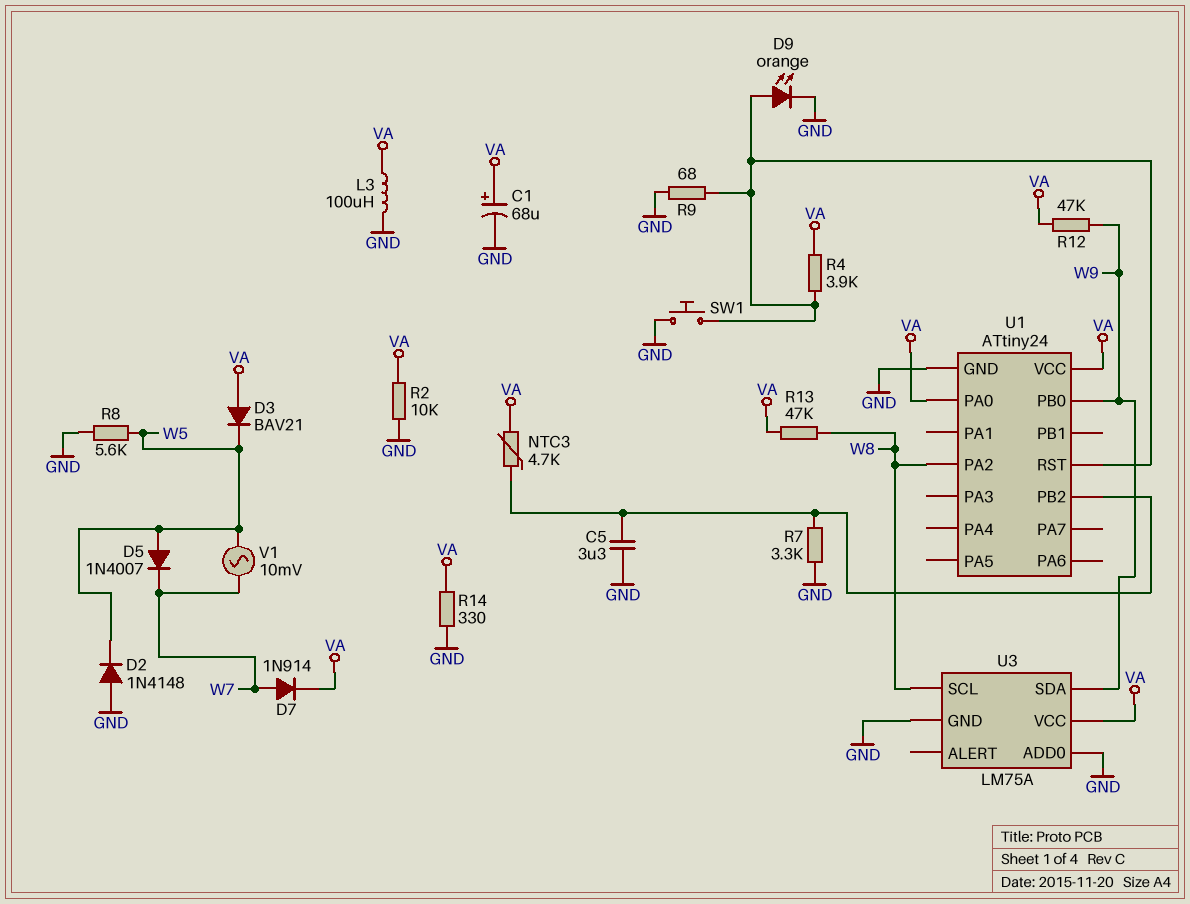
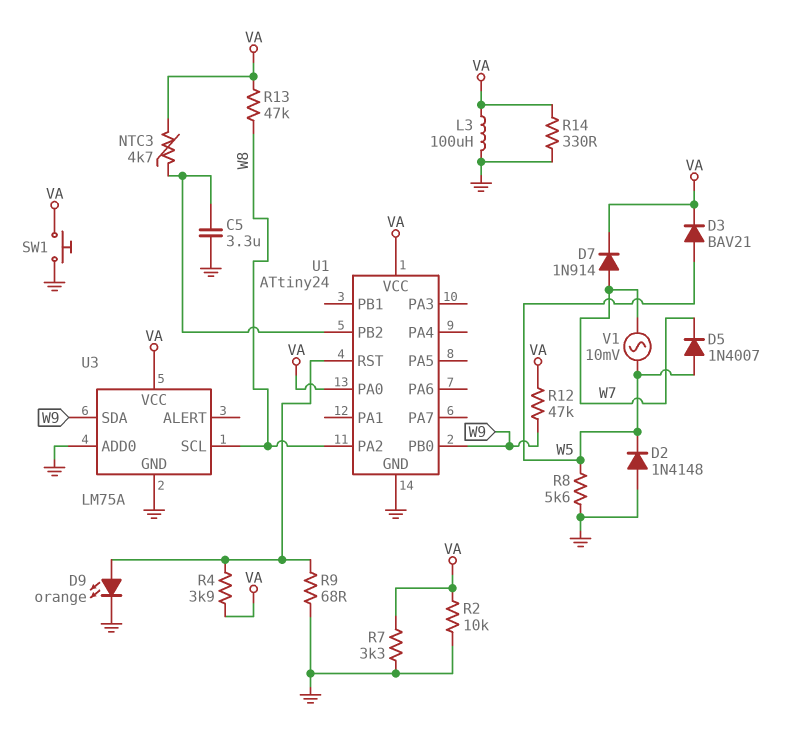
C1: 68uF (plus VA, minus GND) -> none
D3: diode BAV21 (A VA, K W5) -> diode BAV21 (A W5, K VA)
R7: 3.3k (GND, U1/PB2) -> 3.3k (GND, VA)
SW1: button (GND, U1/RST) -> button (GND, VA)

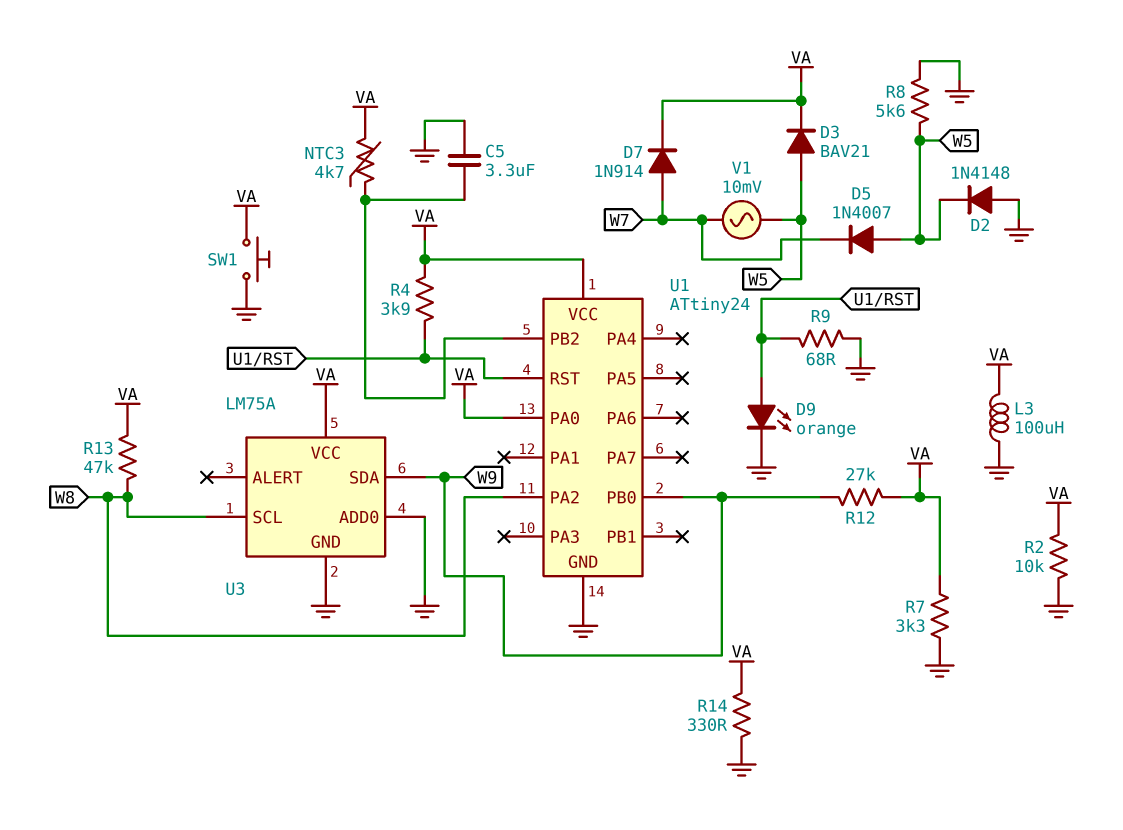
R12: 47k (VA, W9) -> 27k (VA, W9)

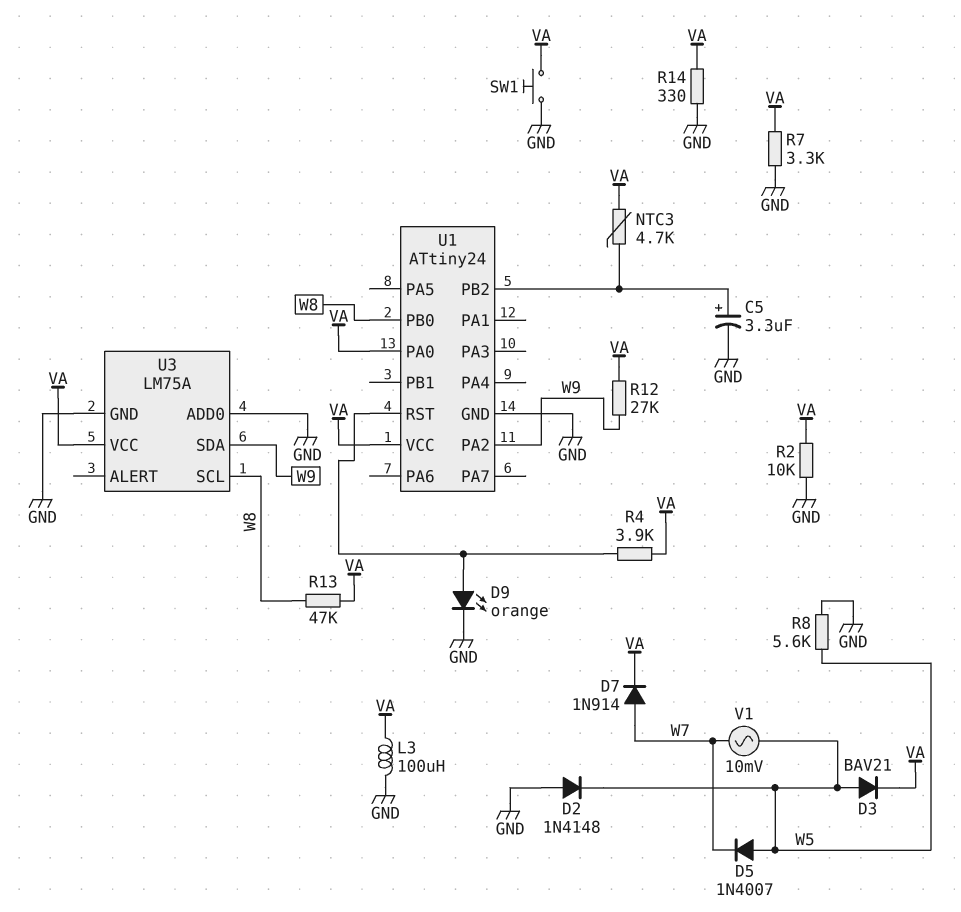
C5: 3.3uF (GND, U1/PB2) -> 3.3uF (plus U1/PB2, minus GND)
R9: 68 (GND, U1/RST) -> none
U1 pin PA2: W8 -> W9
U1 pin PB0: W9 -> W8

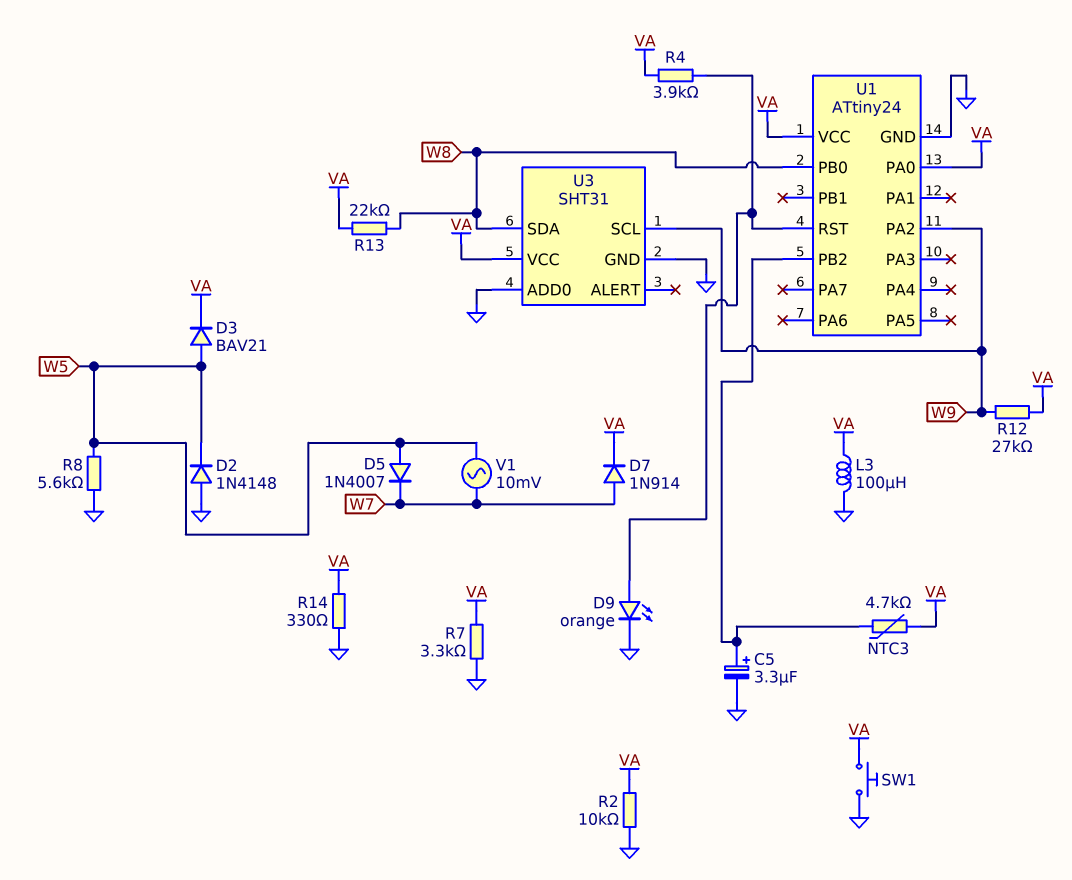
R13: 47k (VA, W8) -> 22k (VA, W8)
U3: LM75A -> SHT31
U3 pin SCL: W8 -> W9
U3 pin SDA: W9 -> W8

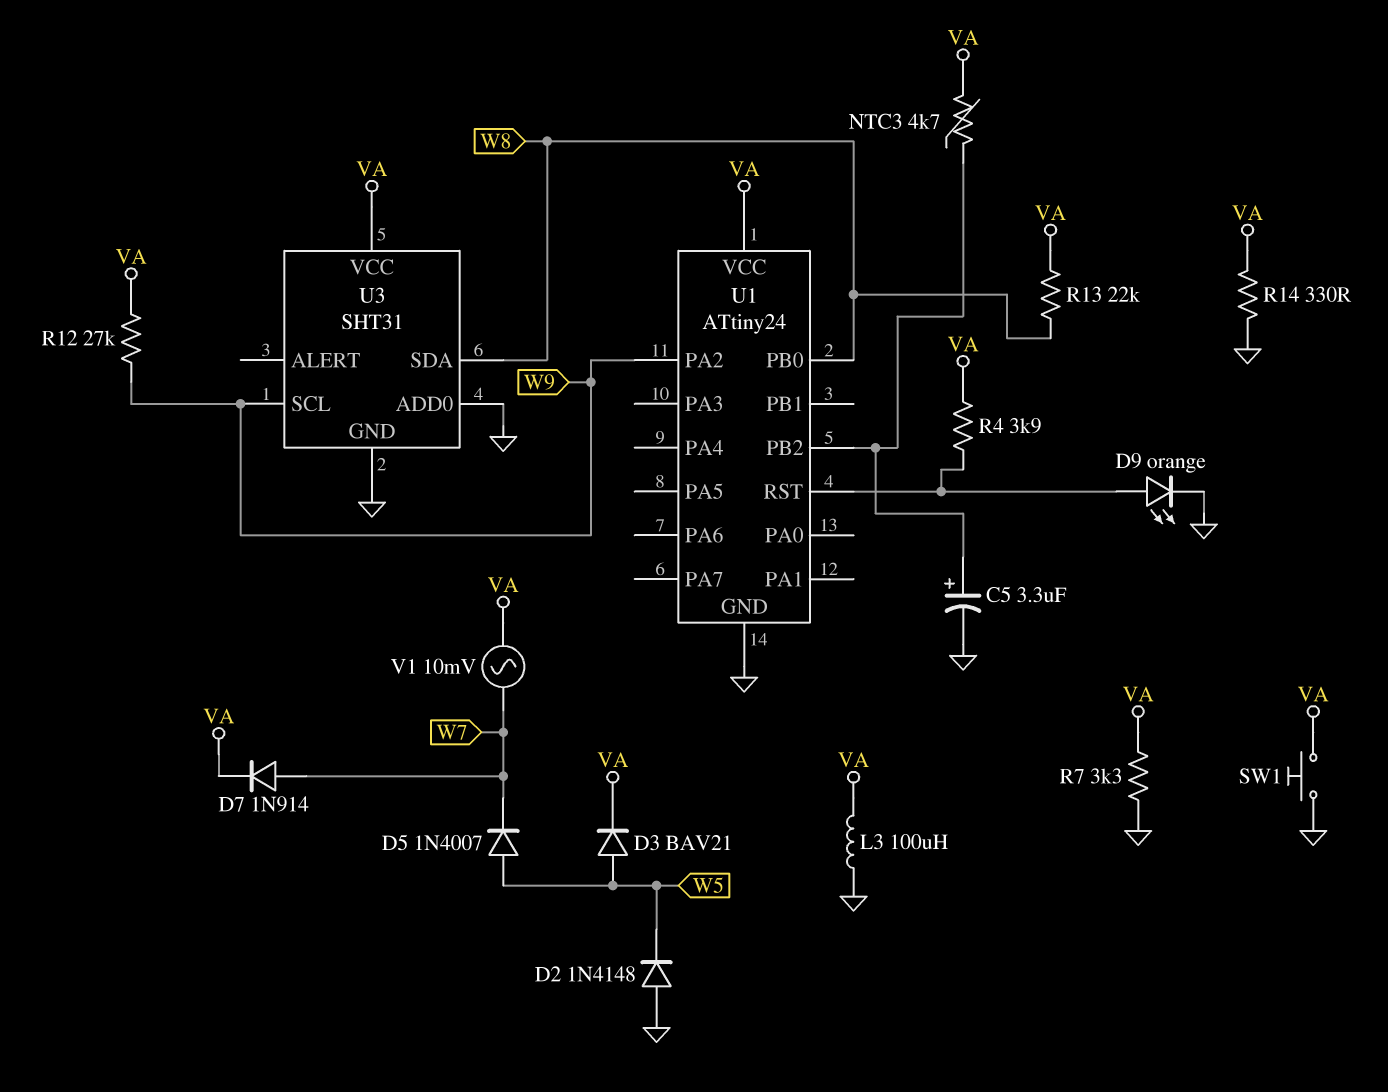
R2: 10k (GND, VA) -> none
R8: 5.6k (GND, W5) -> none
U1 pin PA0: VA -> none
V1: AC 10mV (W5, W7) -> AC 10mV (VA, W7)

